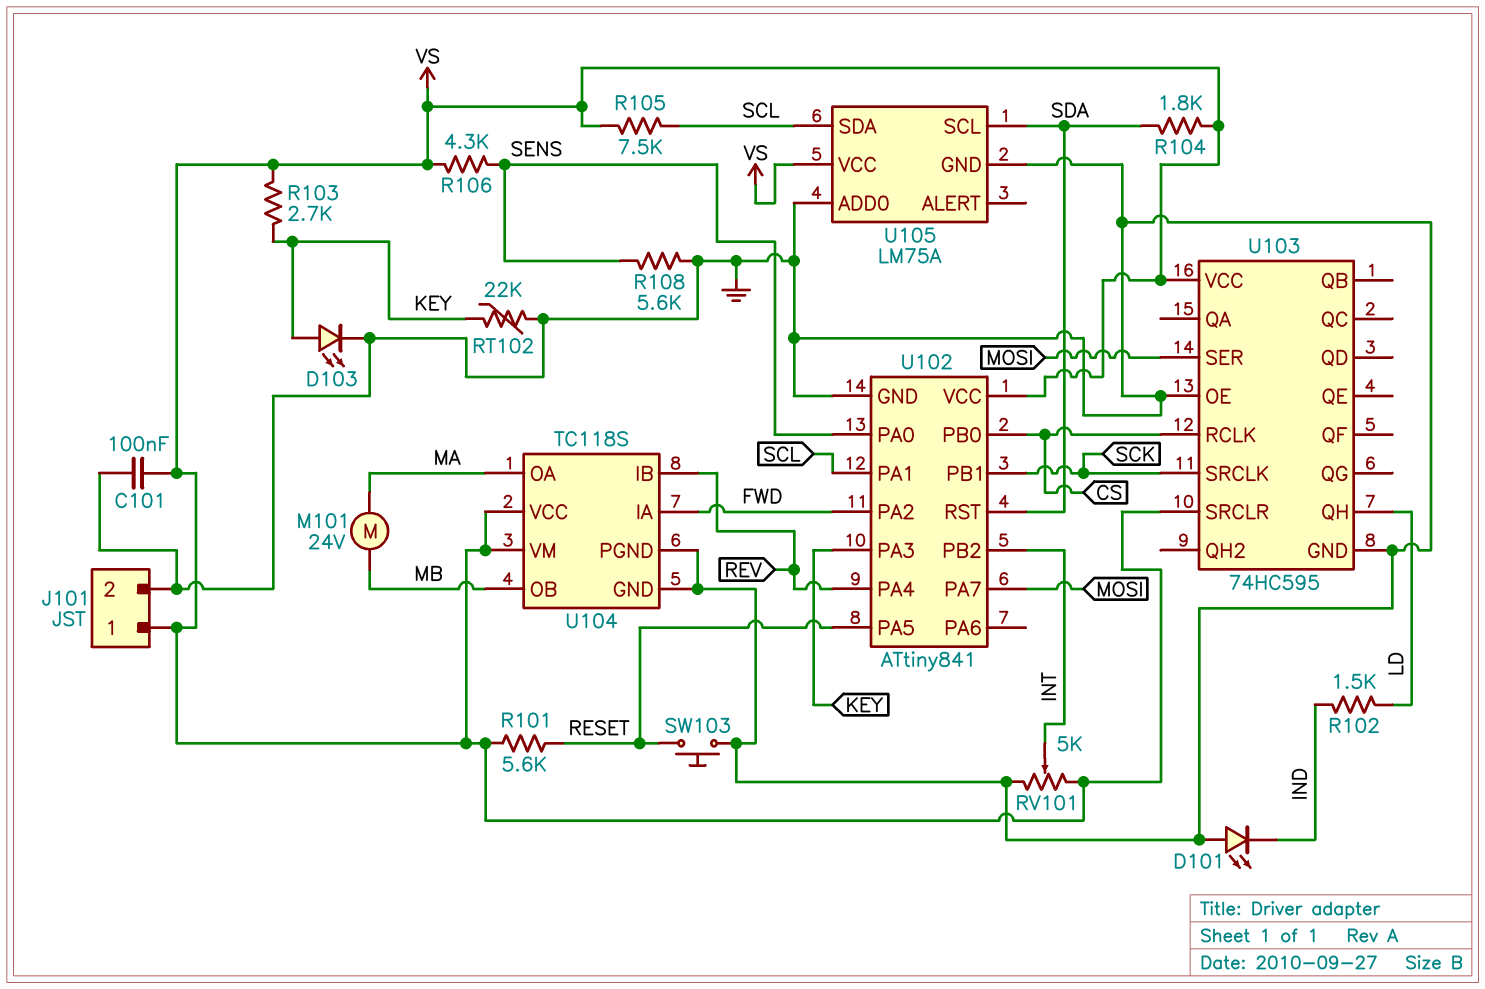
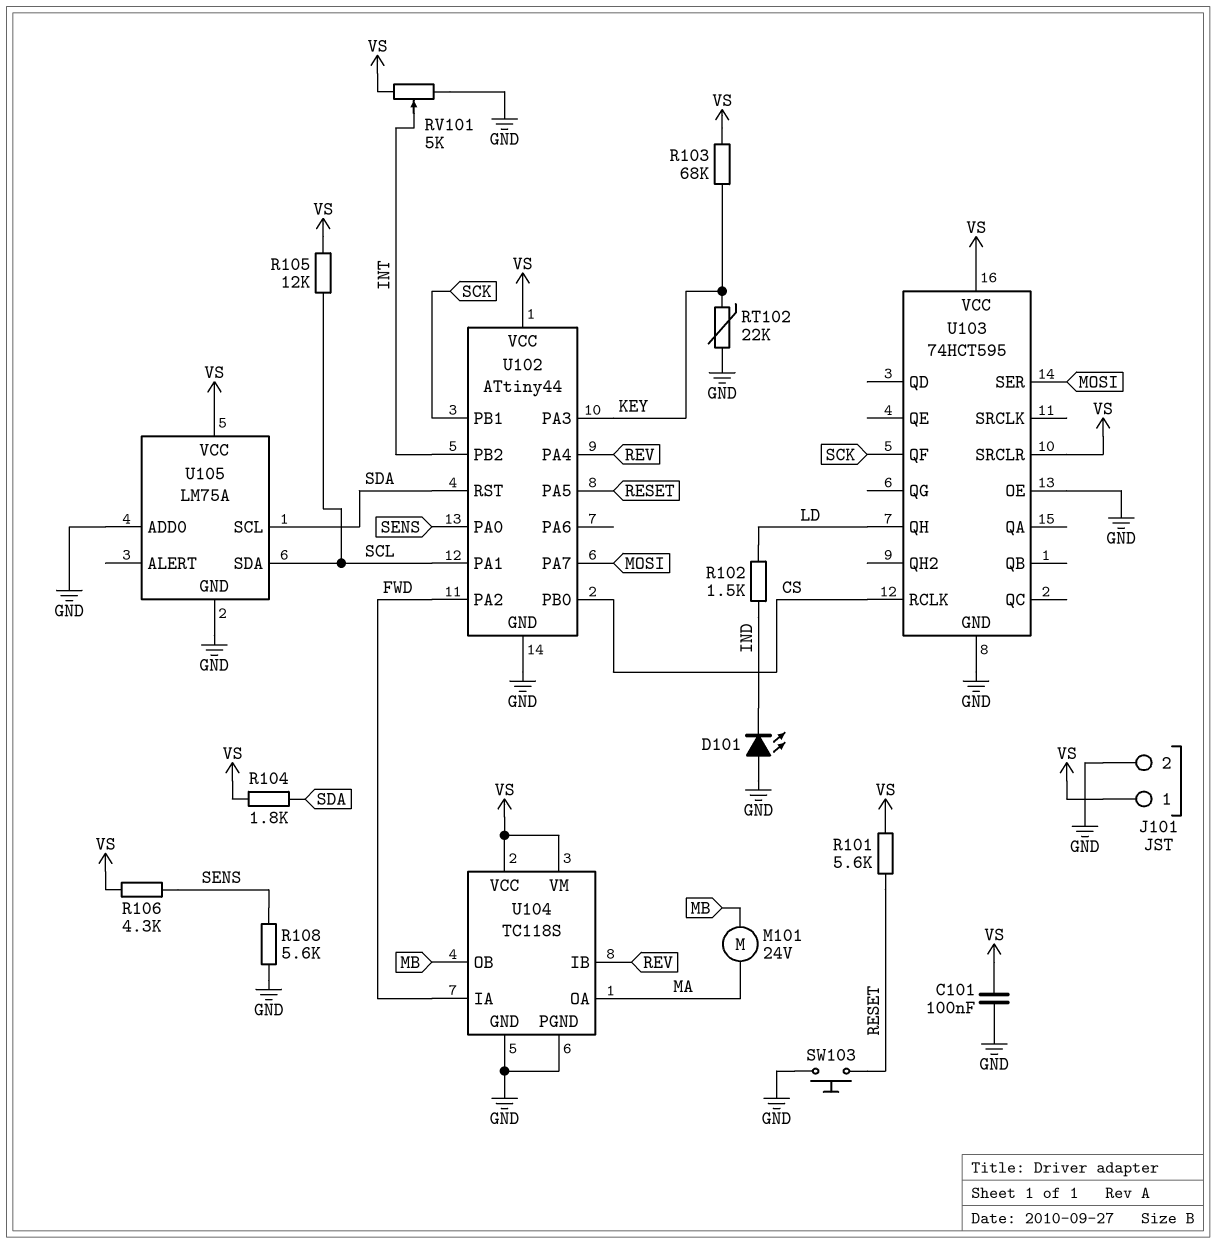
D103: LED (A KEY, K GND) -> none
R103: 2.7k (KEY, VS) -> 68k (KEY, VS)
R105: 7.5k (SCL, VS) -> 12k (SCL, VS)
U102: ATtiny841 -> ATtiny44
U103: 74HC595 -> 74HCT595
U103 pin QF: none -> SCK
U103 pin SRCLK: SCK -> none

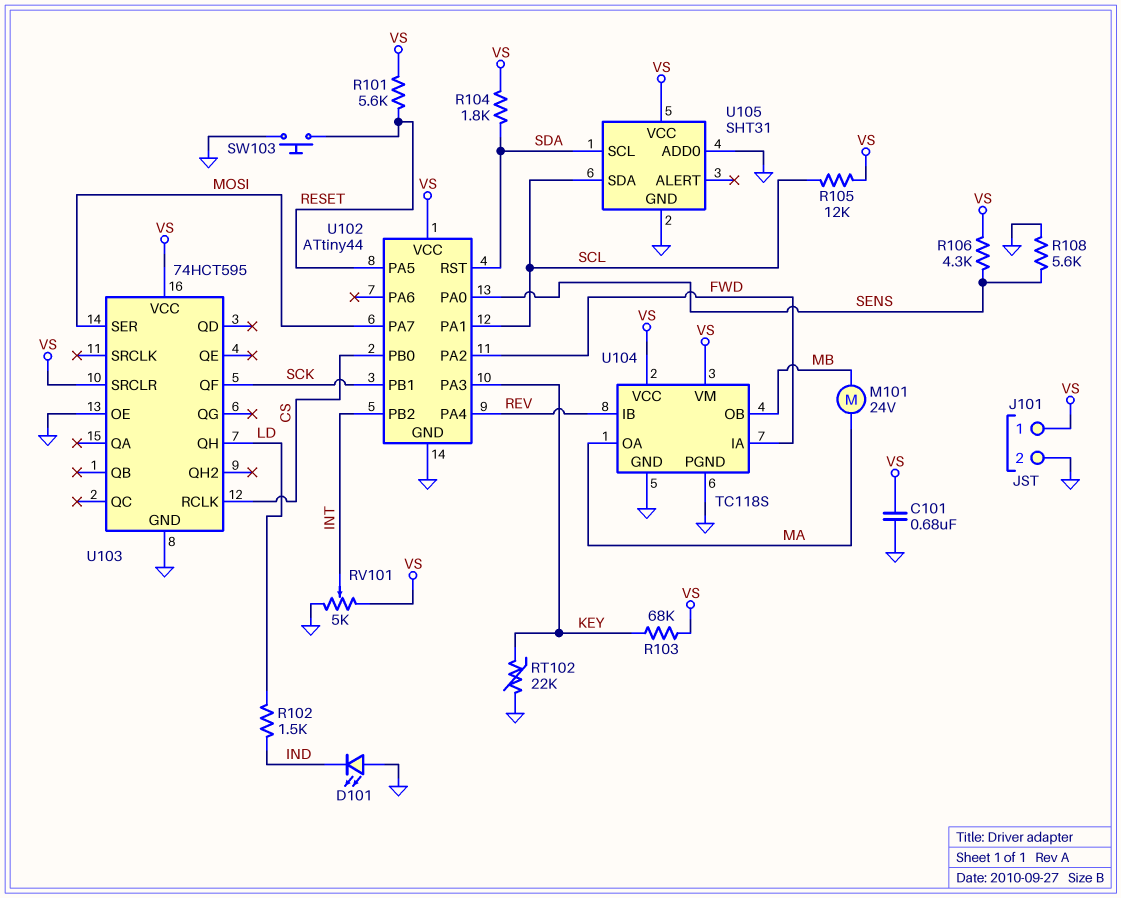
C101: 100nF (GND, VS) -> 680nF (GND, VS)
U105: LM75A -> SHT31

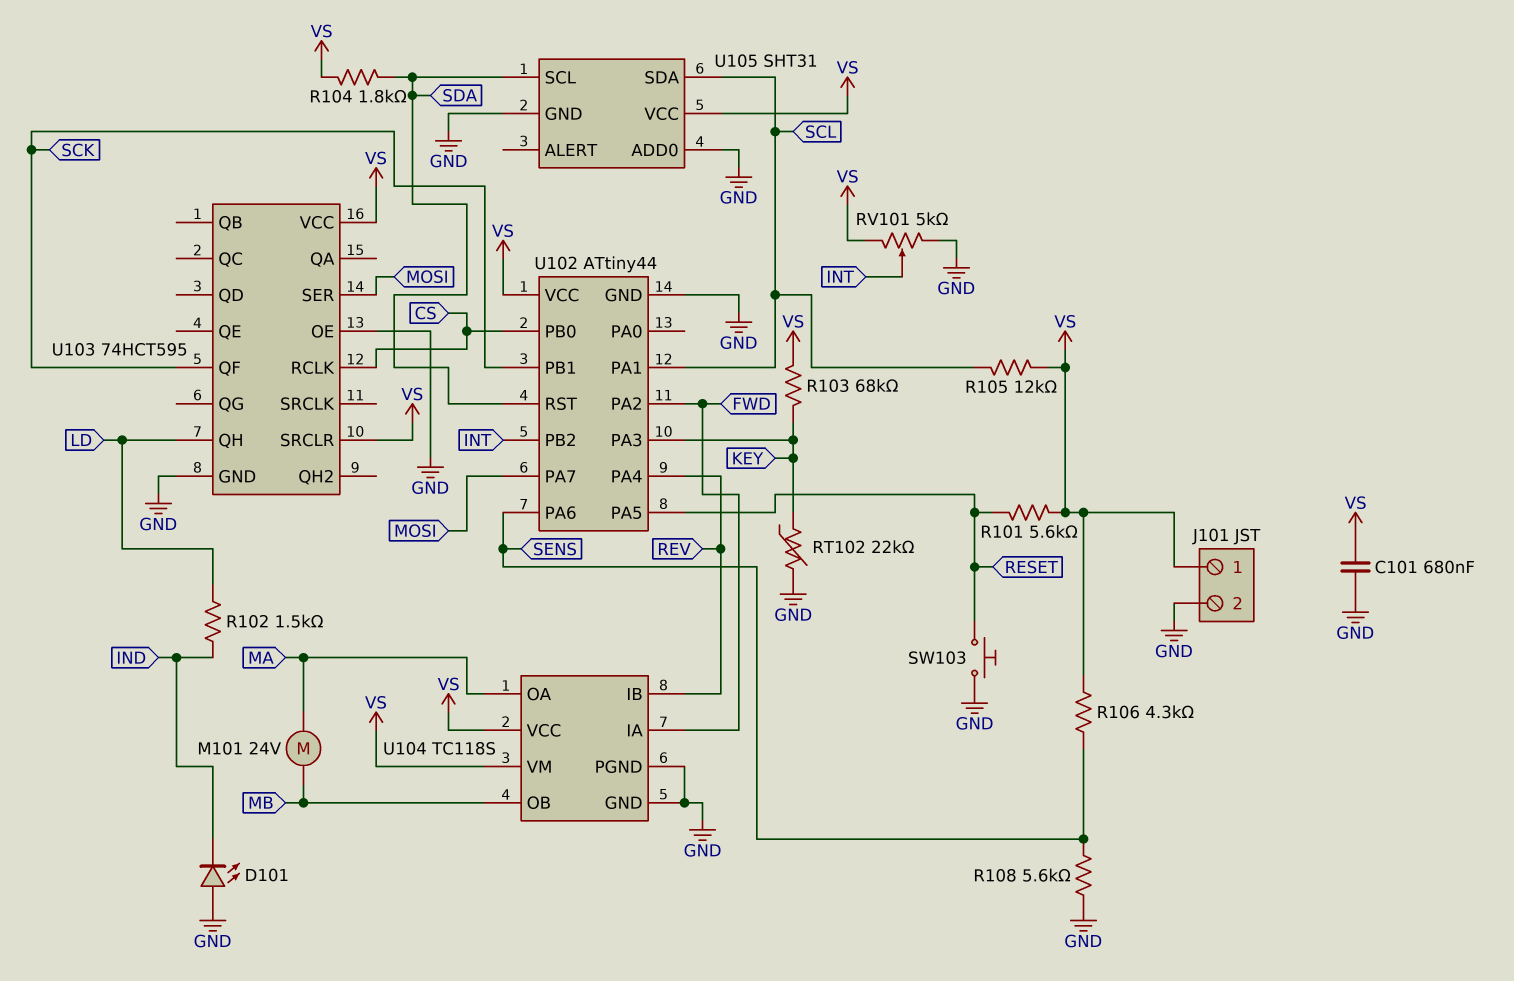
U102 pin PA0: SENS -> none
U102 pin PA6: none -> SENS

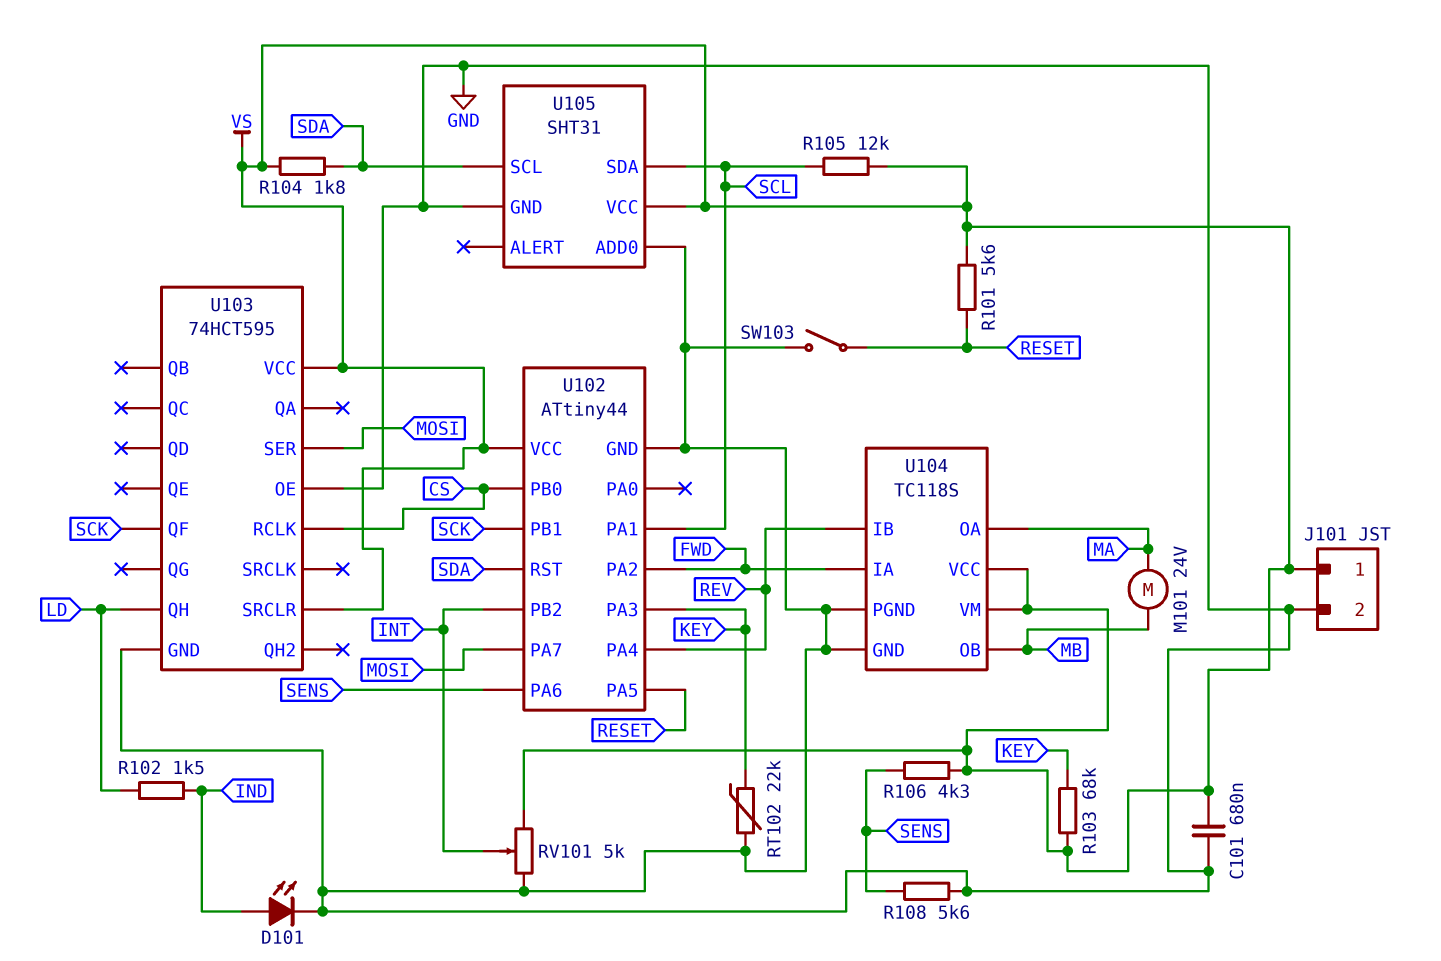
D101: LED (A GND, K IND) -> LED (A IND, K GND)
SW103: button (GND, RESET) -> switch (GND, RESET)

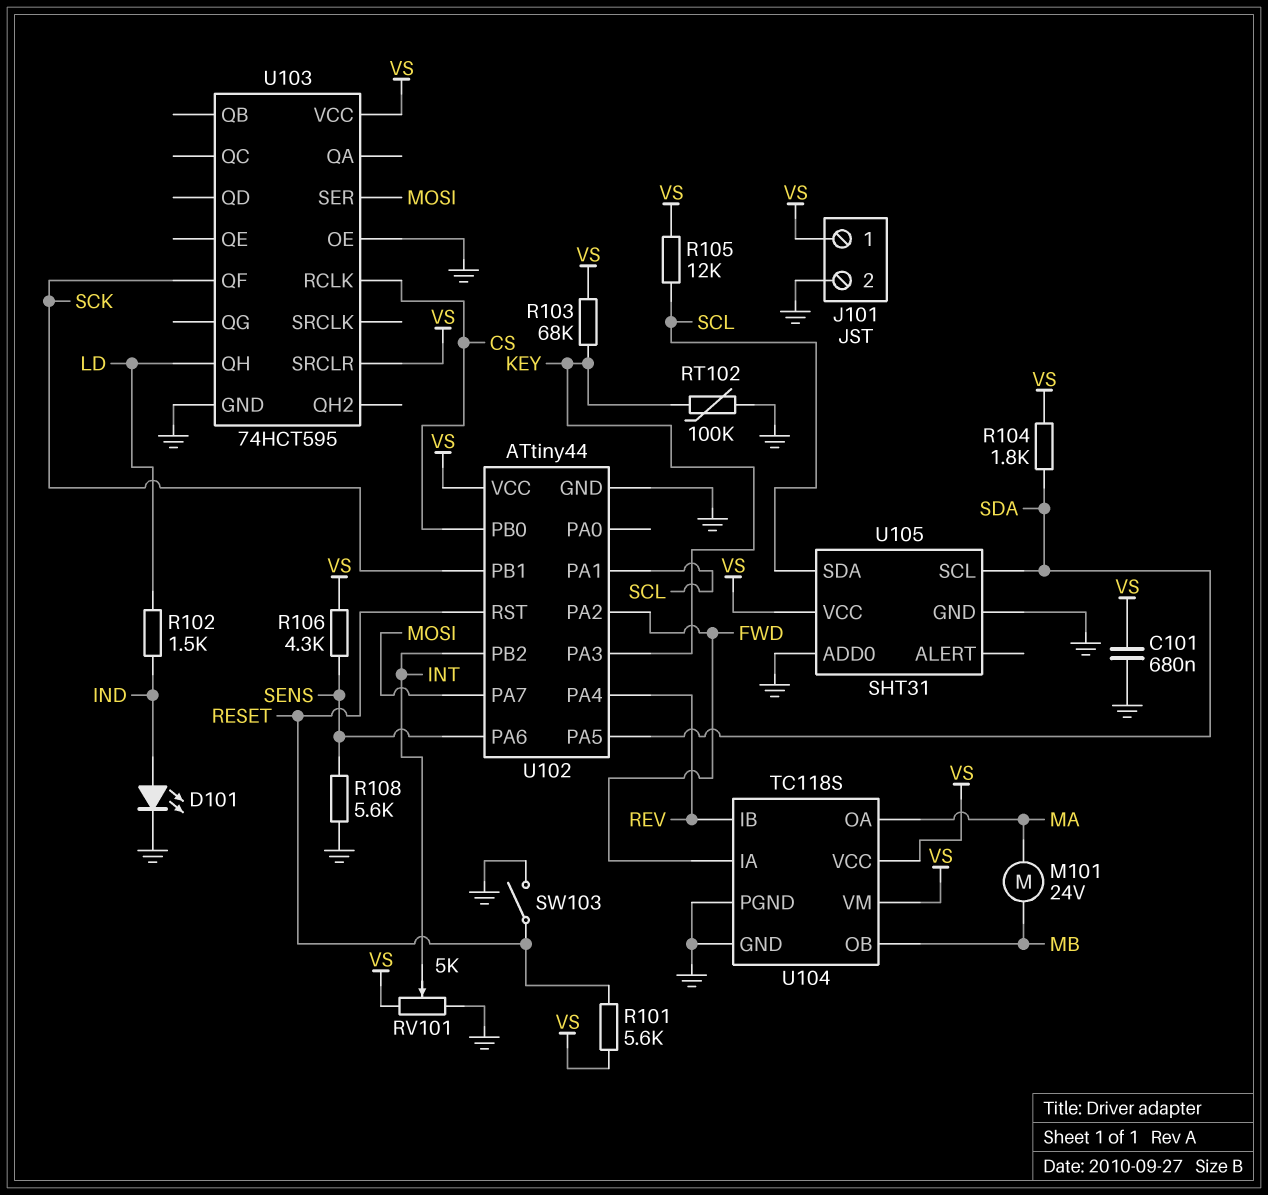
RT102: 22k (GND, KEY) -> 100k (GND, KEY)
U102 pin PA5: RESET -> SDA
U102 pin RST: SDA -> RESET

